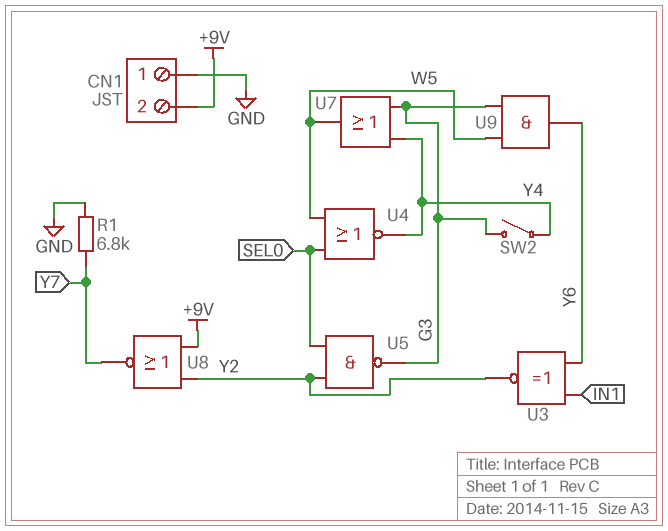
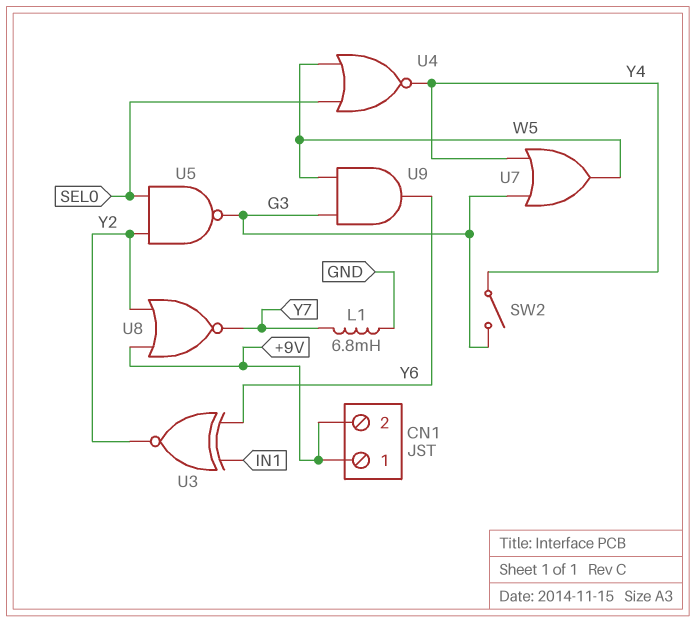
CN1 pin 1: GND -> +9V
L1: none -> 6.8mH (GND, Y7)
R1: 6.8k (GND, Y7) -> none

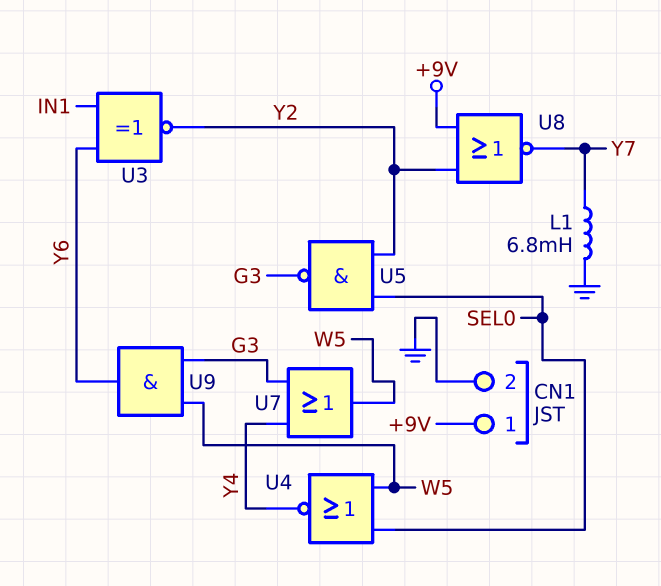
CN1 pin 2: +9V -> GND
SW2: switch (G3, Y4) -> none

